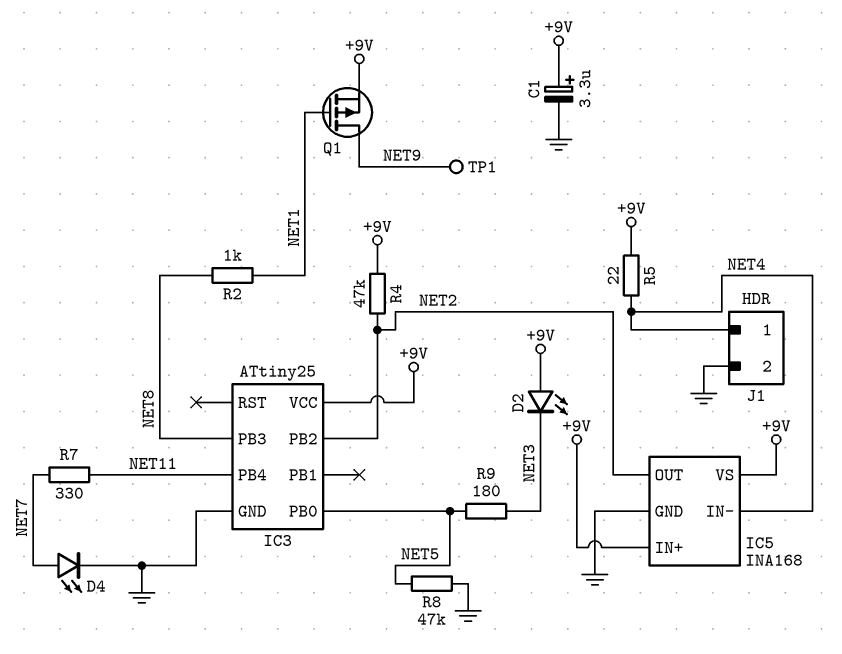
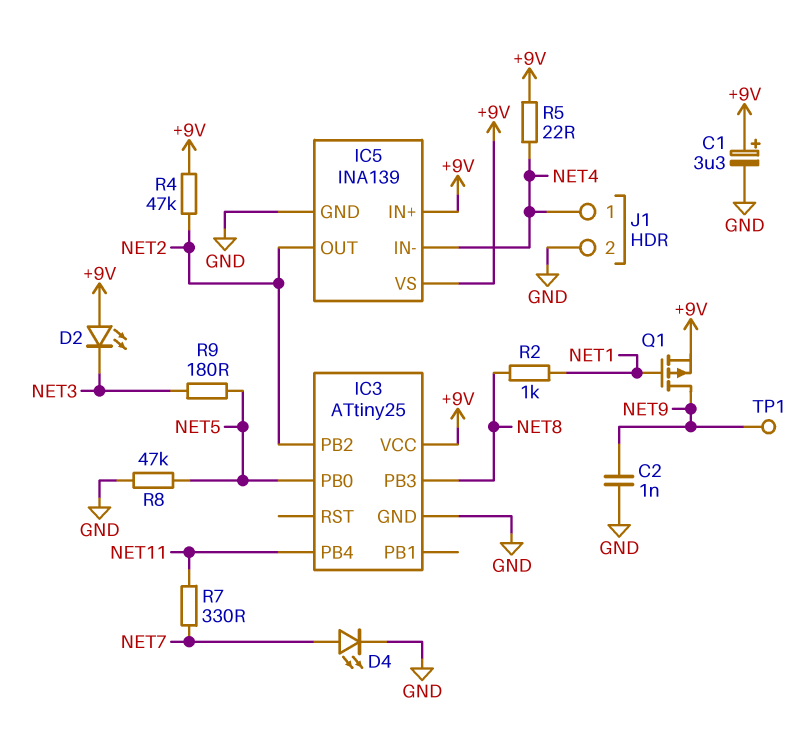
C2: none -> 1nF (GND, NET9)
IC5: INA168 -> INA139

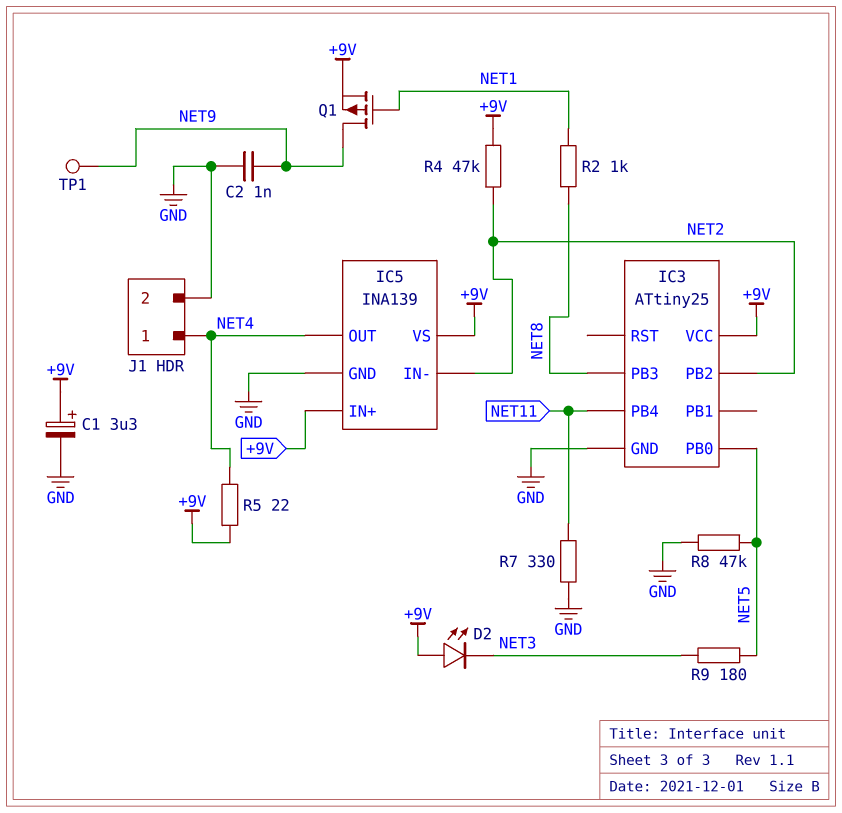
D4: LED (A NET7, K GND) -> none
IC5 pin IN-: NET4 -> NET2
IC5 pin OUT: NET2 -> NET4
R7: 330 (NET7, NET11) -> 330 (GND, NET11)

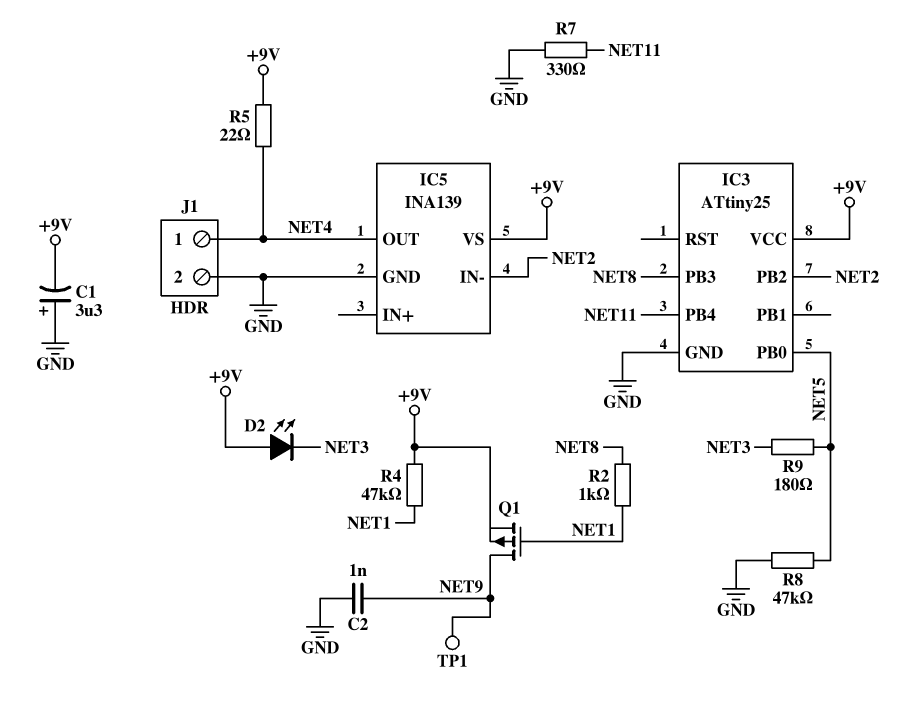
C1: 3.3uF (plus +9V, minus GND) -> 3.3uF (plus GND, minus +9V)
IC5 pin IN+: +9V -> none
R4: 47k (+9V, NET2) -> 47k (+9V, NET1)

